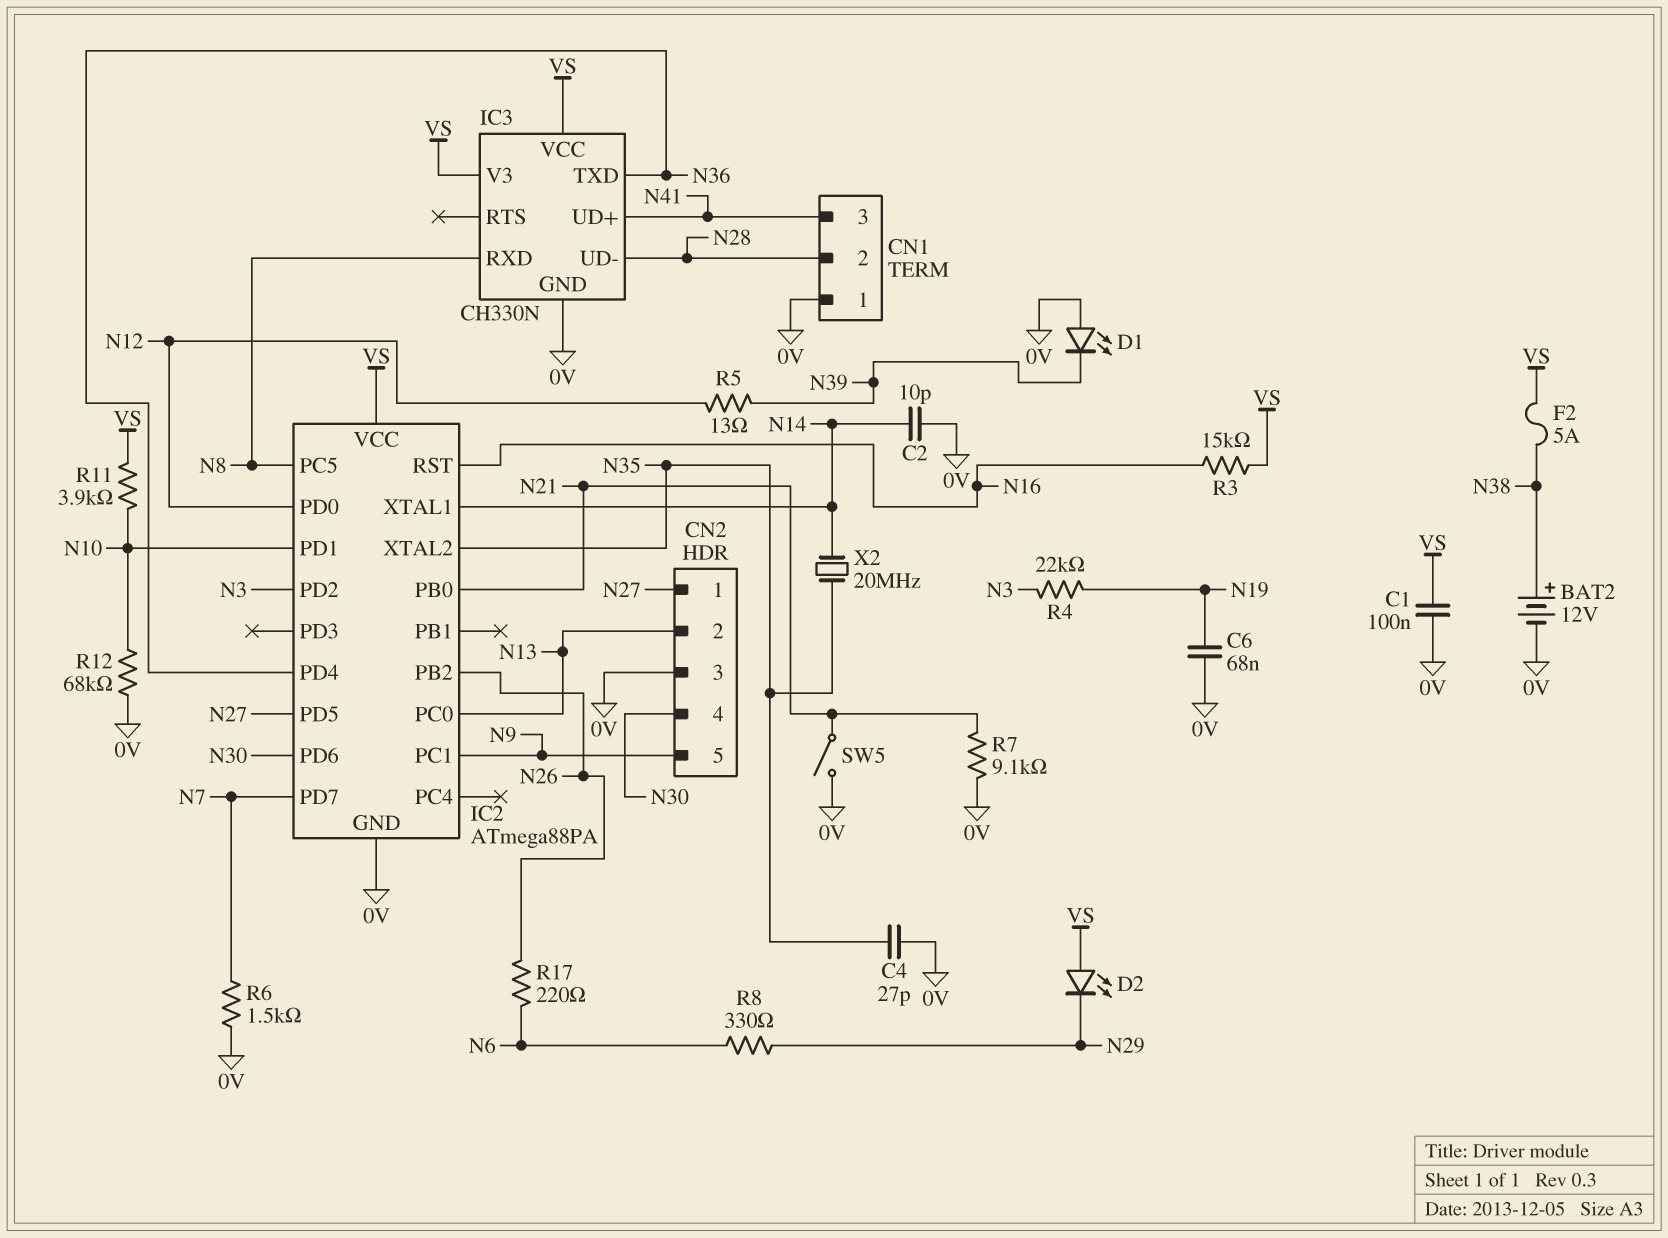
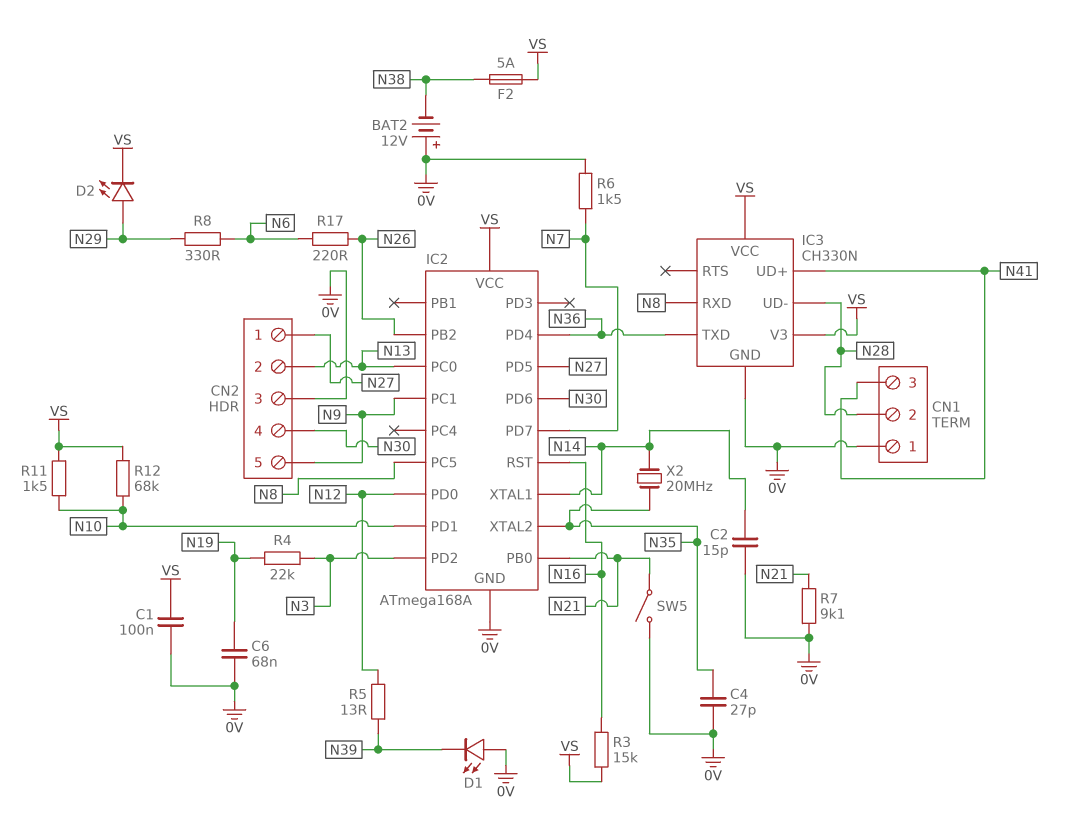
BAT2: 12V (plus N38, minus 0V) -> 12V (plus 0V, minus N38)
C2: 10pF (0V, N14) -> 15pF (0V, N14)
D2: LED (A VS, K N29) -> LED (A N29, K VS)
IC2: ATmega88PA -> ATmega168A
R11: 3.9k (N10, VS) -> 1.5k (N10, VS)
R12: 68k (0V, N10) -> 68k (N10, VS)

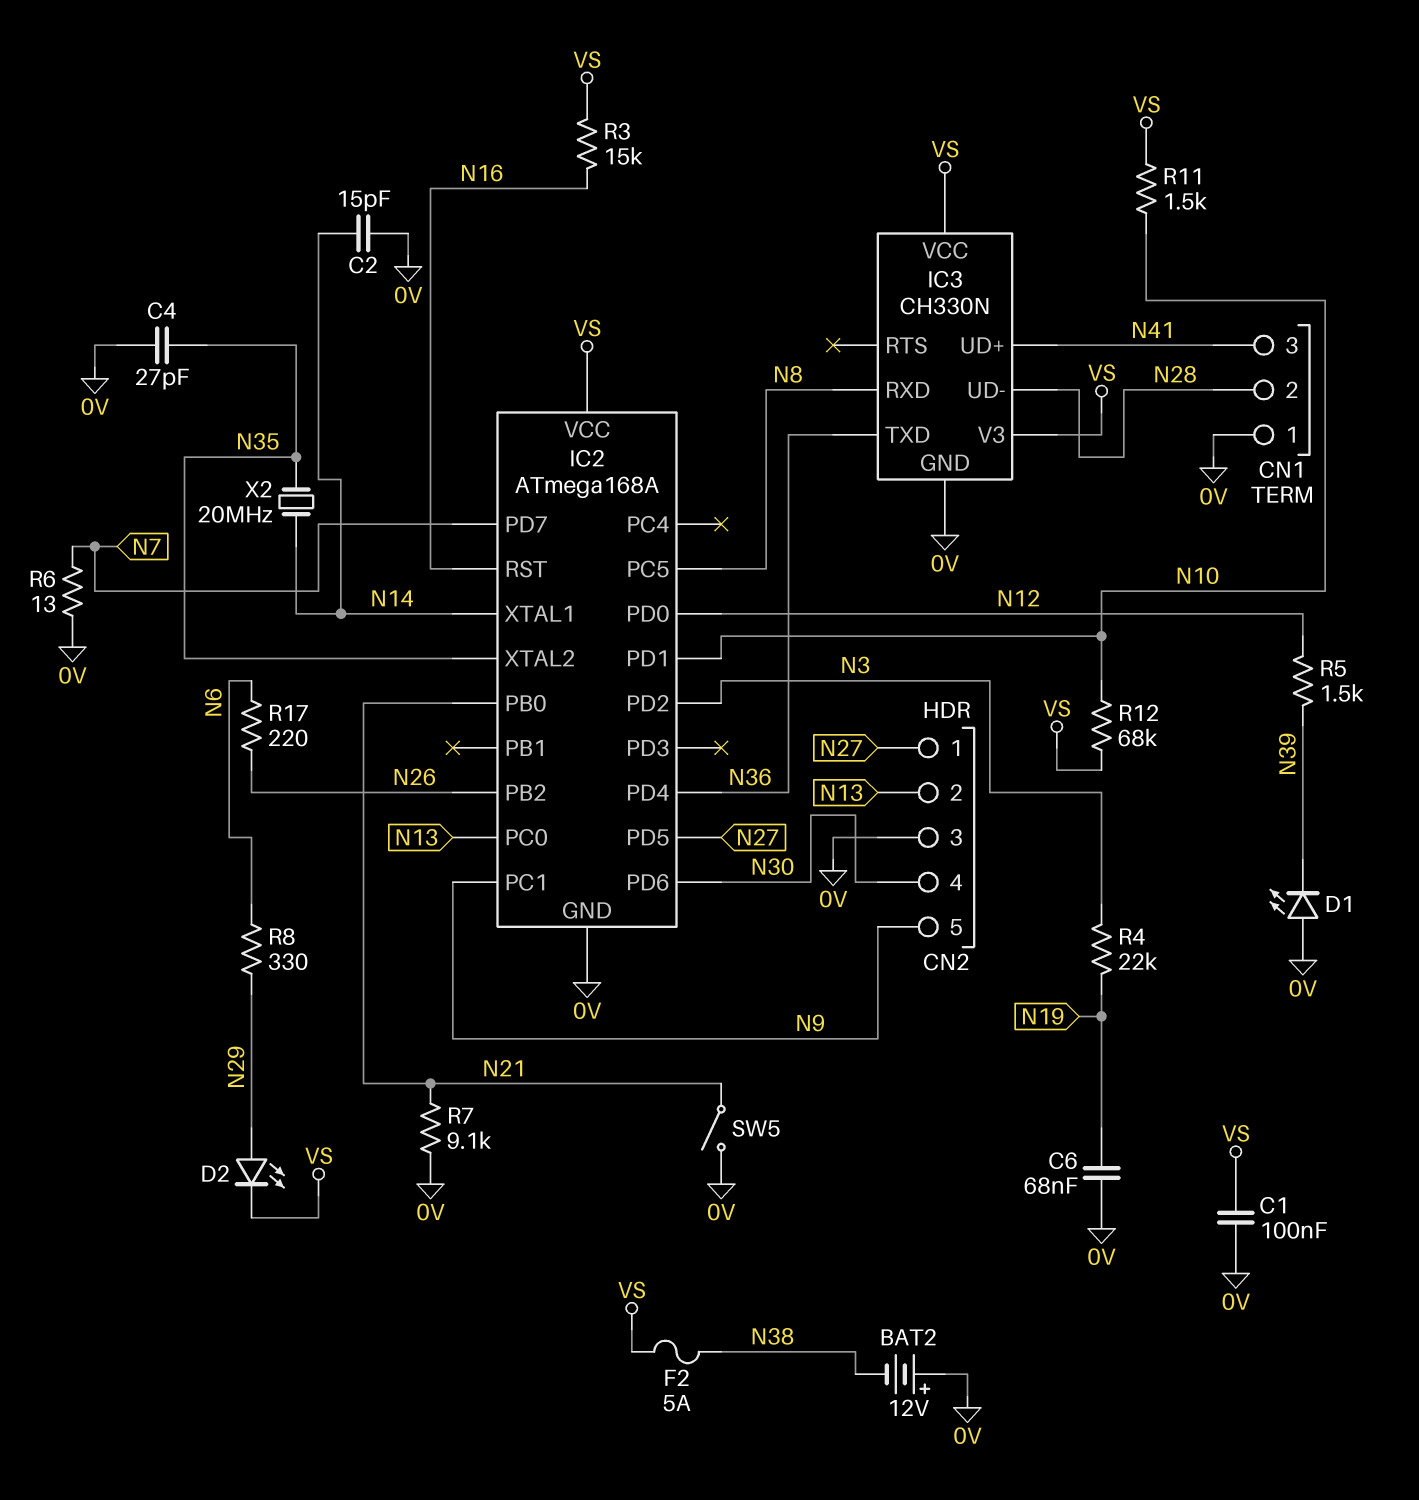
R5: 13 (N12, N39) -> 1.5k (N12, N39)
R6: 1.5k (0V, N7) -> 13 (0V, N7)

